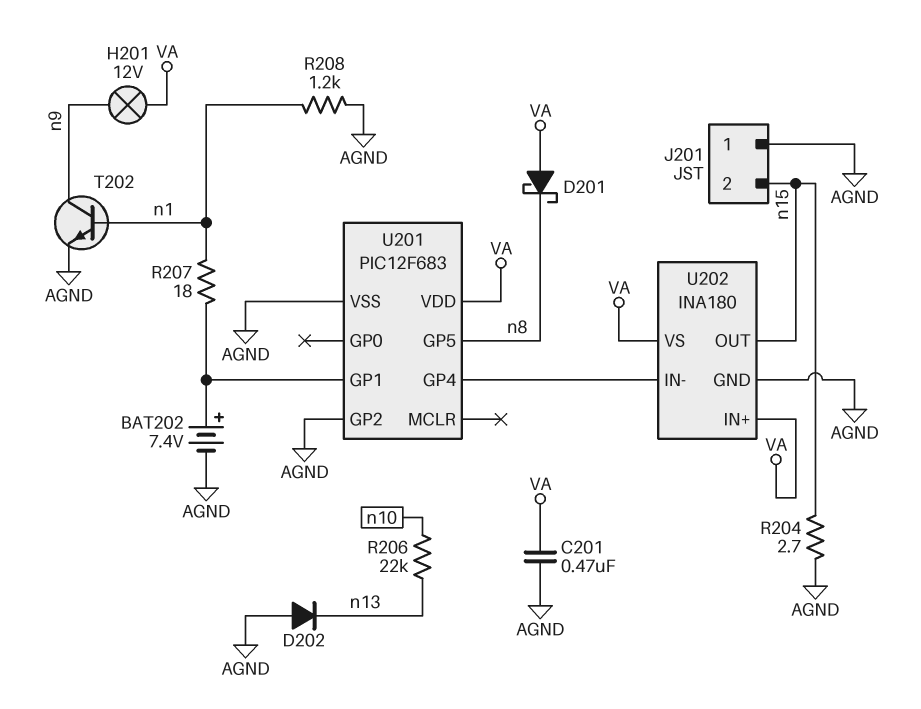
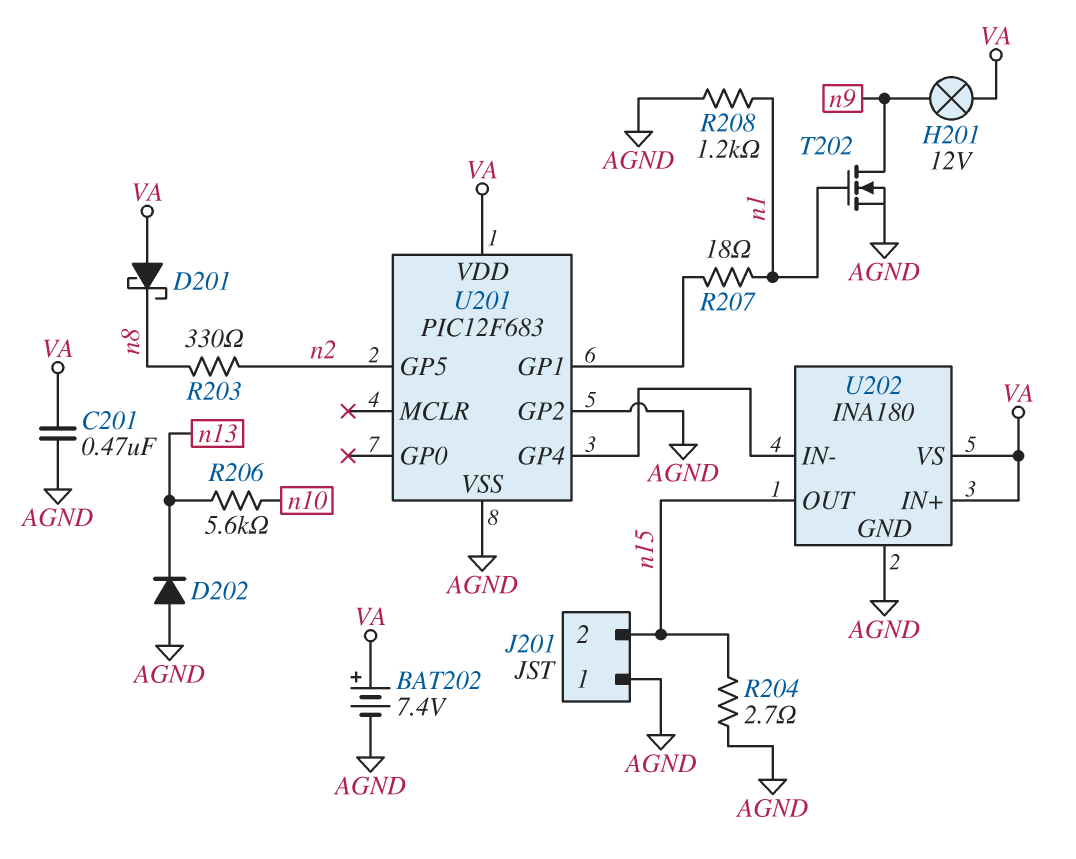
BAT202: 7.4V (plus U201/GP1, minus AGND) -> 7.4V (plus VA, minus AGND)
R203: none -> 330 (n2, n8)
R206: 22k (n10, n13) -> 5.6k (n10, n13)
T202: NPN (B n1, C n9, E AGND) -> NMOS (G n1, D n9, S AGND)
U201 pin GP5: n8 -> n2

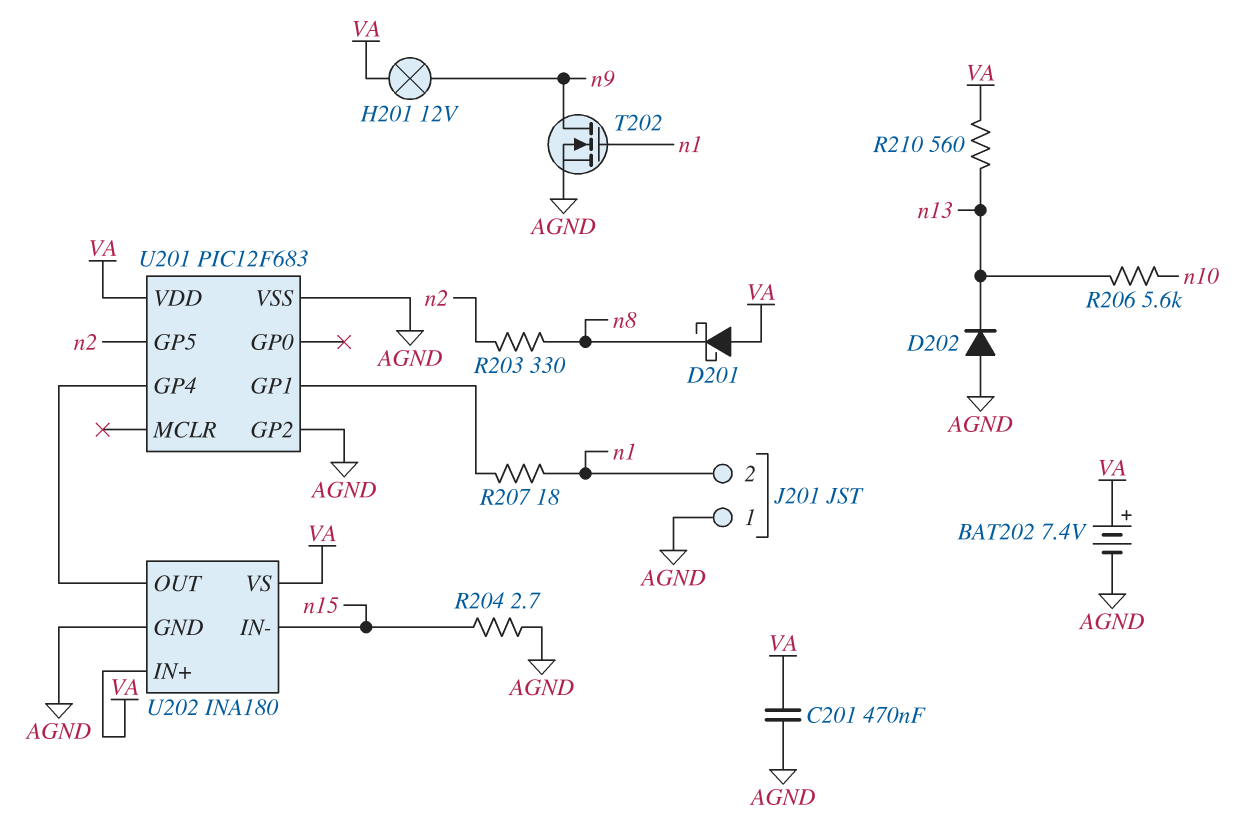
J201 pin 2: n15 -> n1
R208: 1.2k (AGND, n1) -> none
R210: none -> 560 (VA, n13)
U202 pin IN-: U201/GP4 -> n15
U202 pin OUT: n15 -> U201/GP4

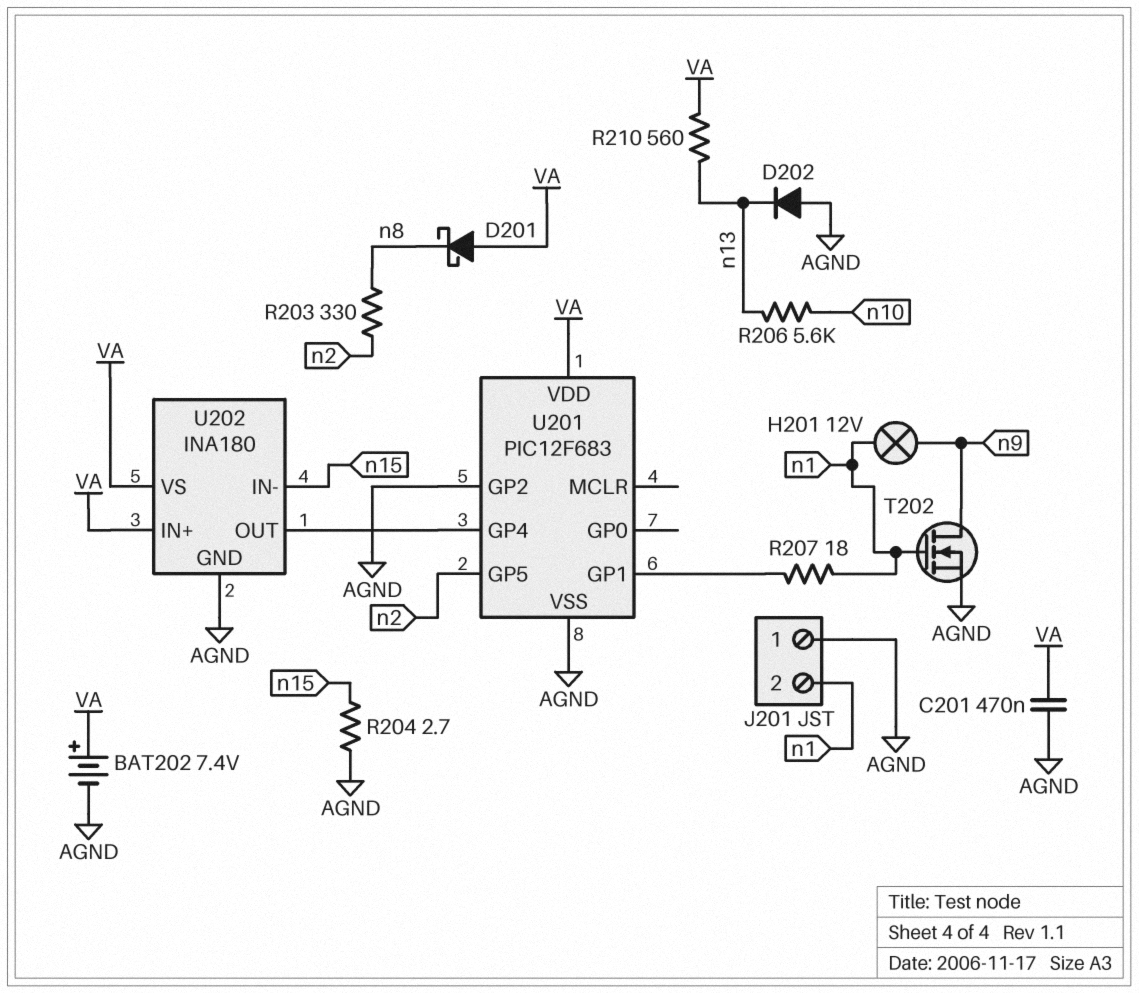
H201: lamp 12V (VA, n9) -> lamp 12V (n1, n9)

